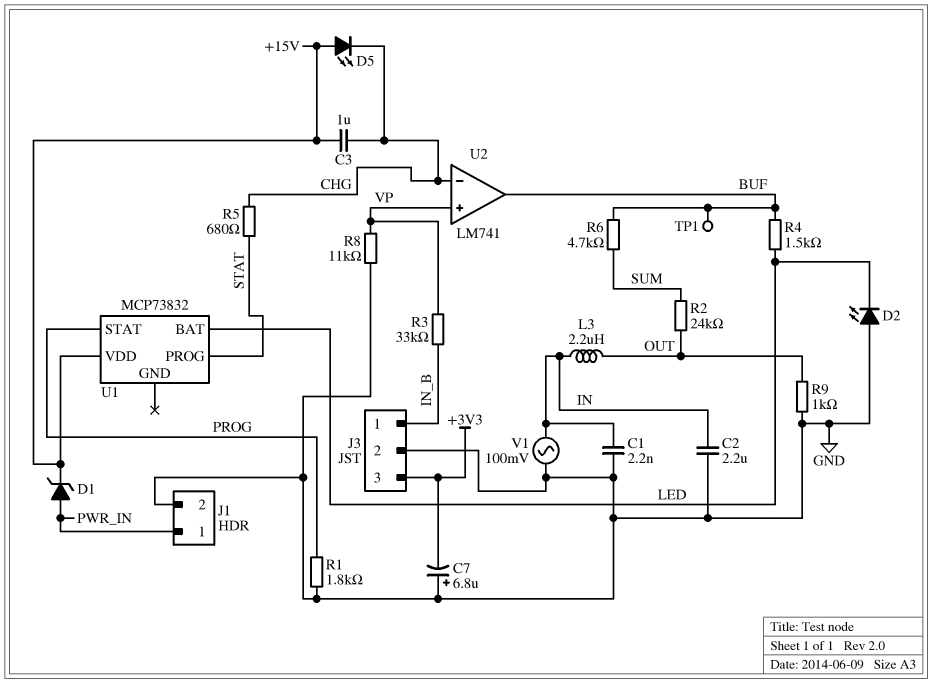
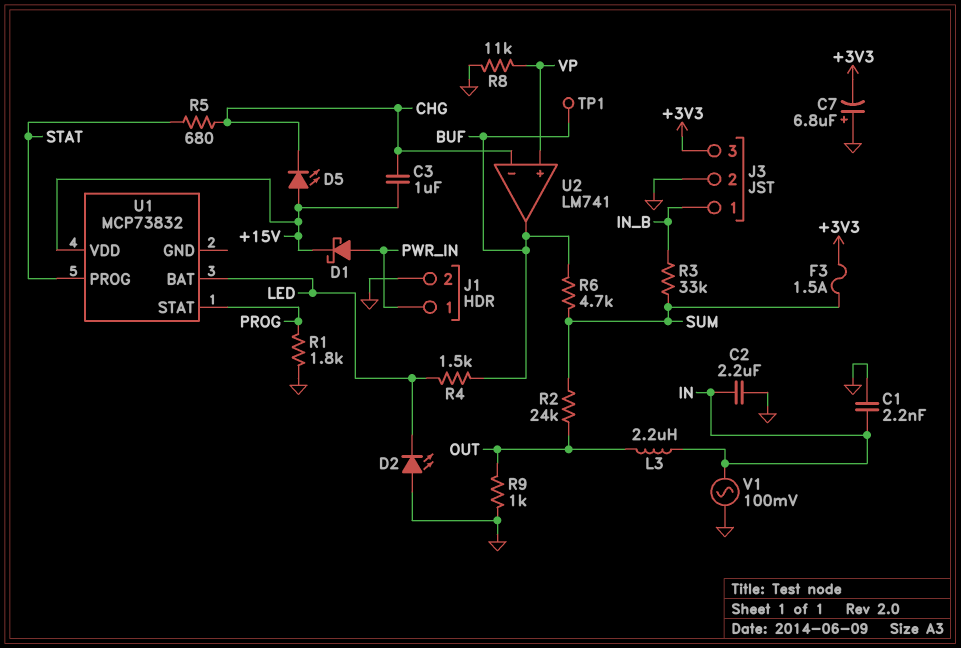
D1: zener (A PWR_IN, K +15V) -> schottky (A PWR_IN, K +15V)
F3: none -> 1.5A (+3V3, SUM)
R3: 33k (IN_B, VP) -> 33k (IN_B, SUM)

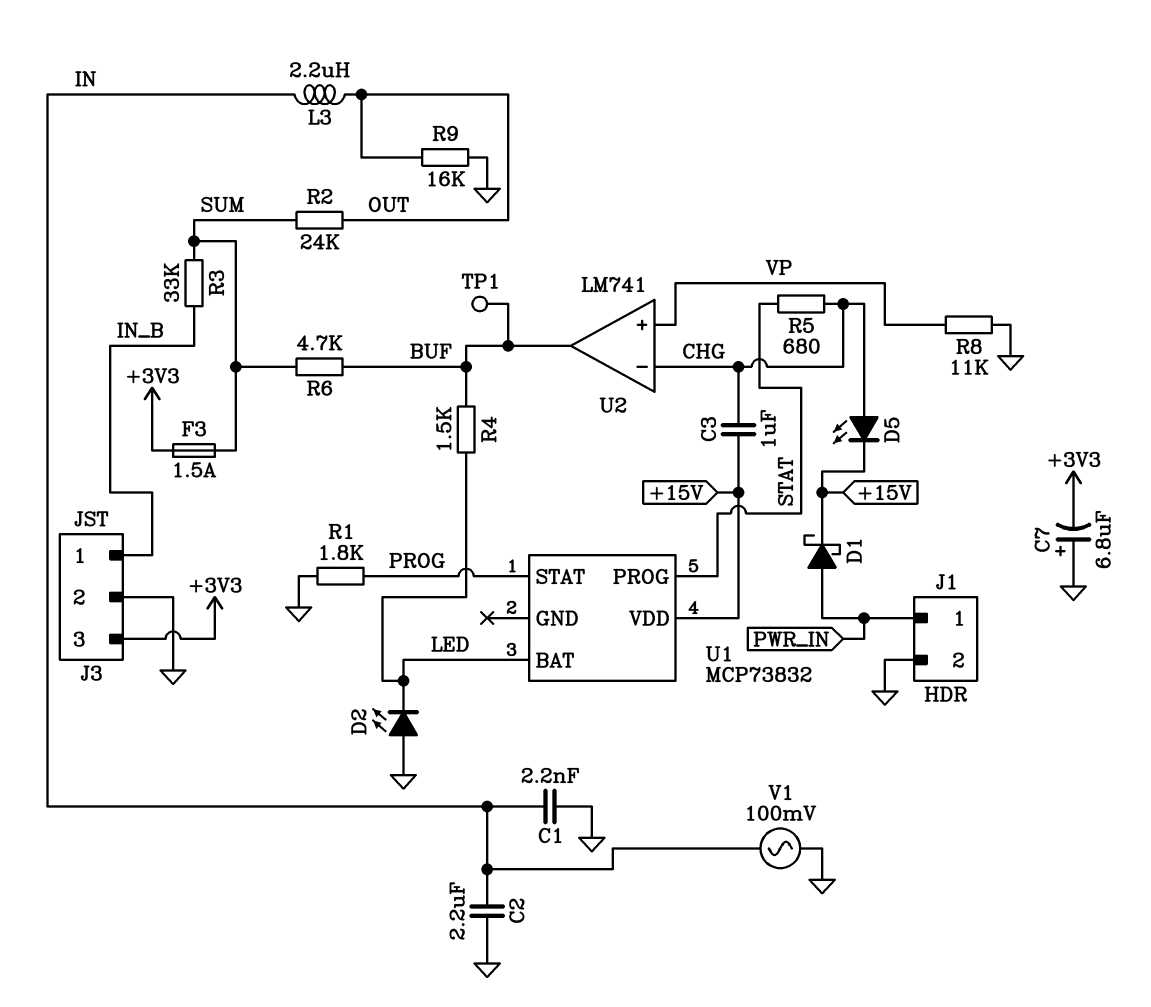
D5: LED (A +15V, K CHG) -> LED (A CHG, K +15V)
R9: 1k (GND, OUT) -> 16k (GND, OUT)

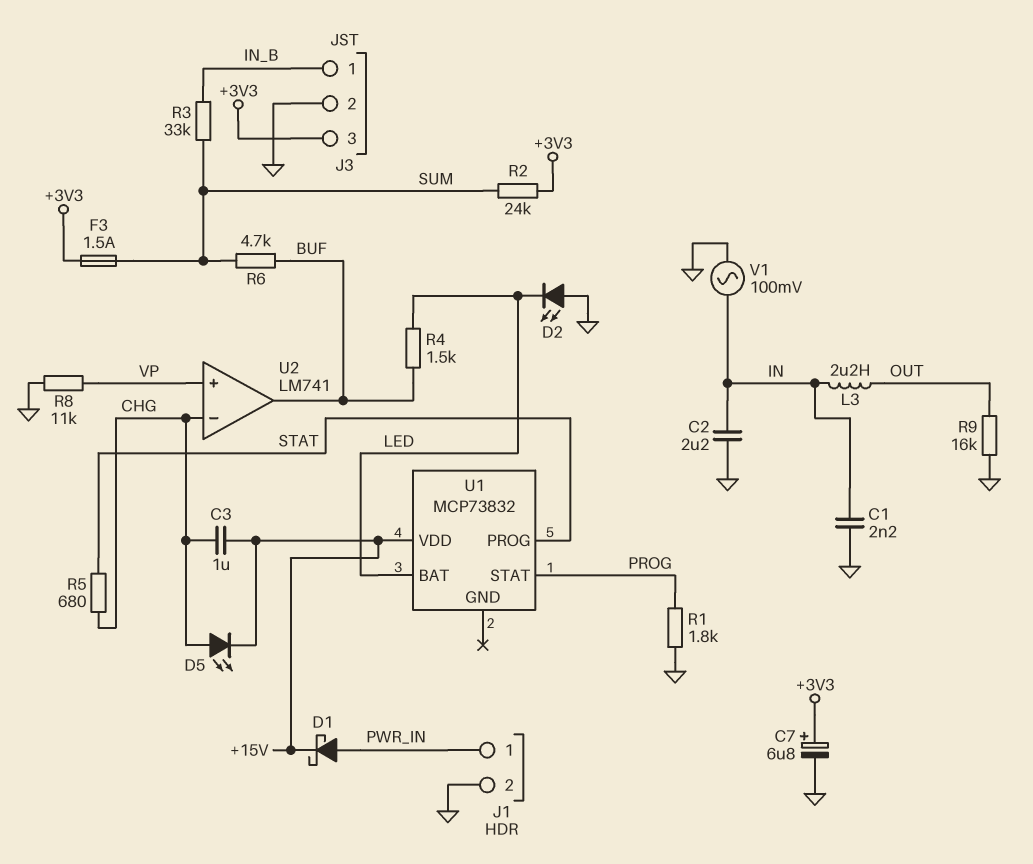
C7: 6.8uF (plus GND, minus +3V3) -> 6.8uF (plus +3V3, minus GND)
R2: 24k (OUT, SUM) -> 24k (+3V3, SUM)
TP1: test point (BUF) -> none

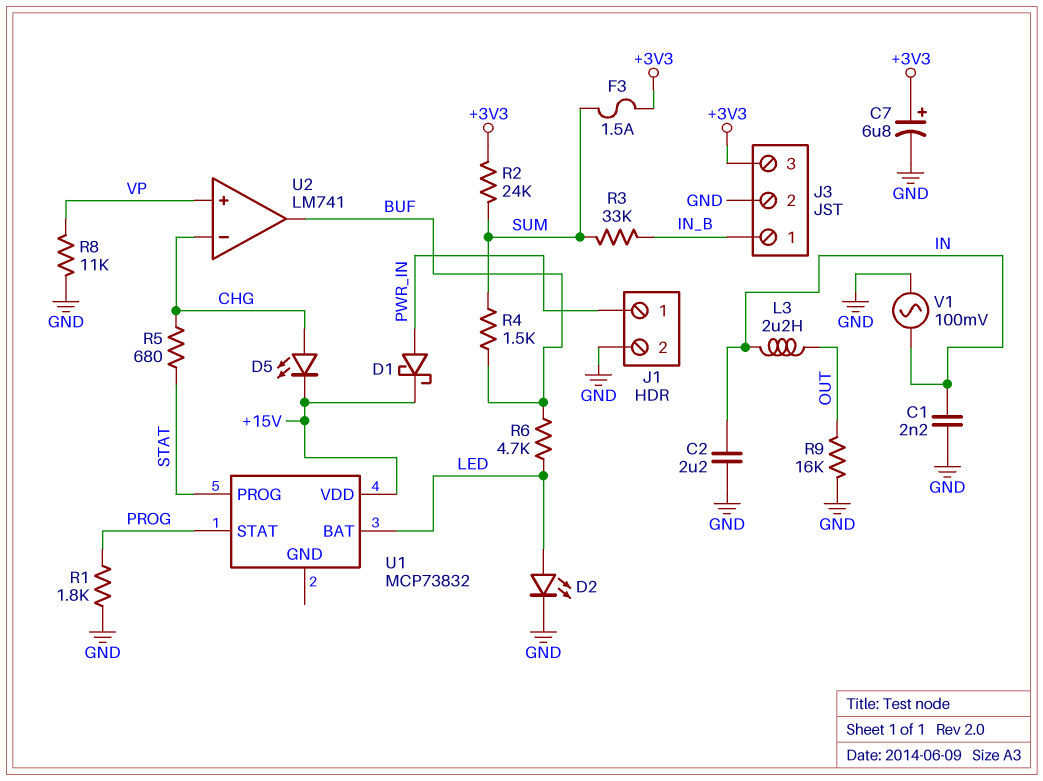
C3: 1uF (+15V, CHG) -> none
D2: LED (A GND, K LED) -> LED (A LED, K GND)
R4: 1.5k (BUF, LED) -> 1.5k (BUF, SUM)
R6: 4.7k (BUF, SUM) -> 4.7k (BUF, LED)

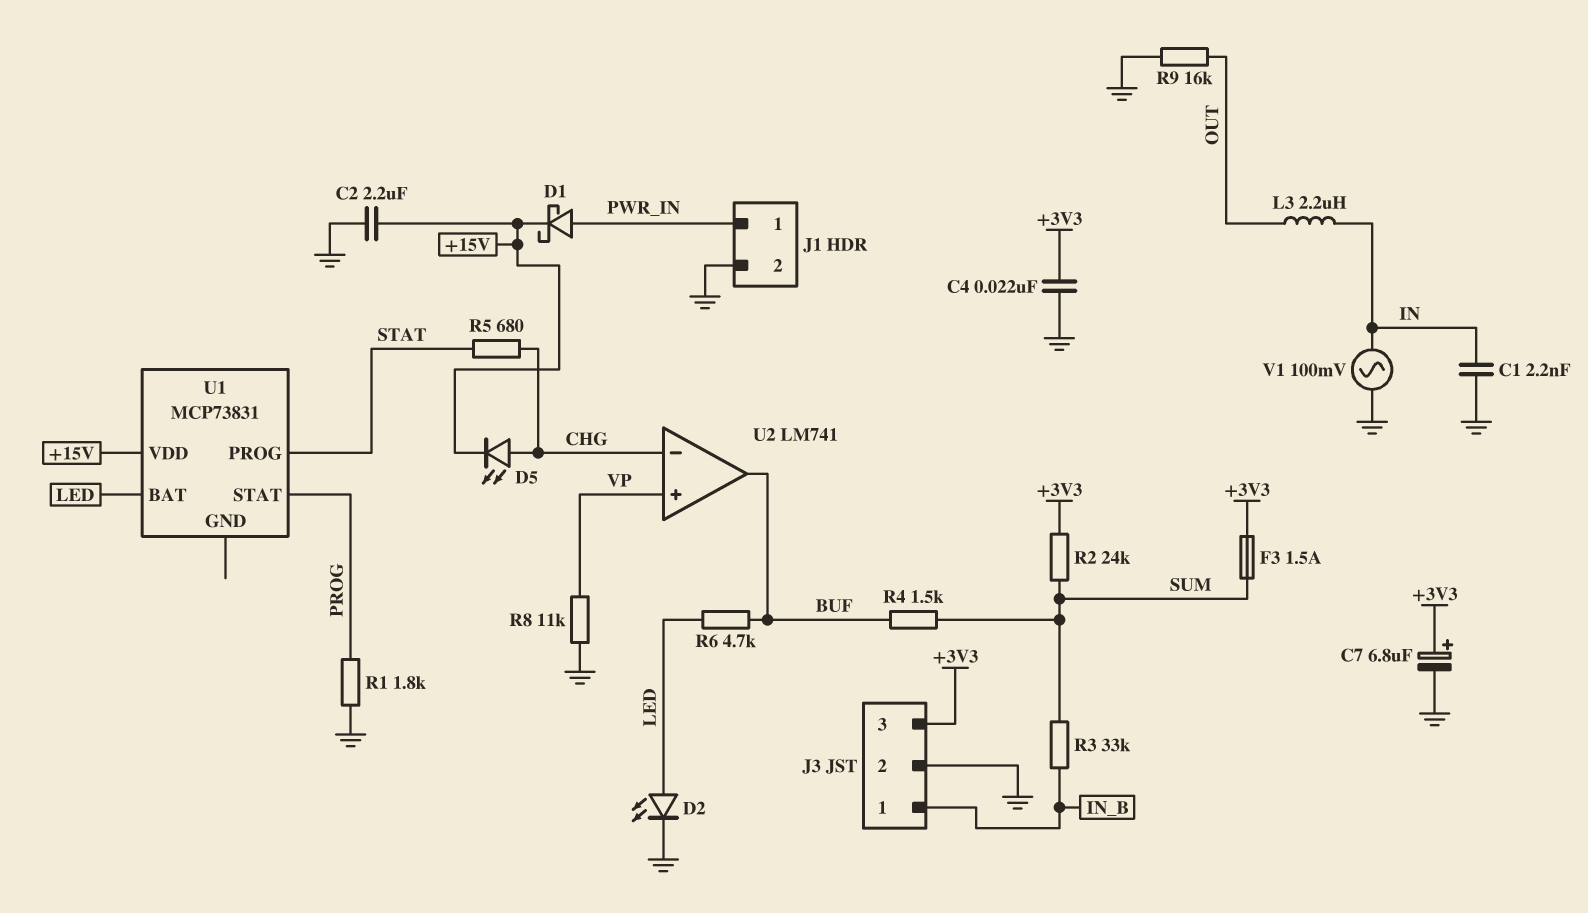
C2: 2.2uF (GND, IN) -> 2.2uF (+15V, GND)
C4: none -> 22nF (+3V3, GND)
U1: MCP73832 -> MCP73831

